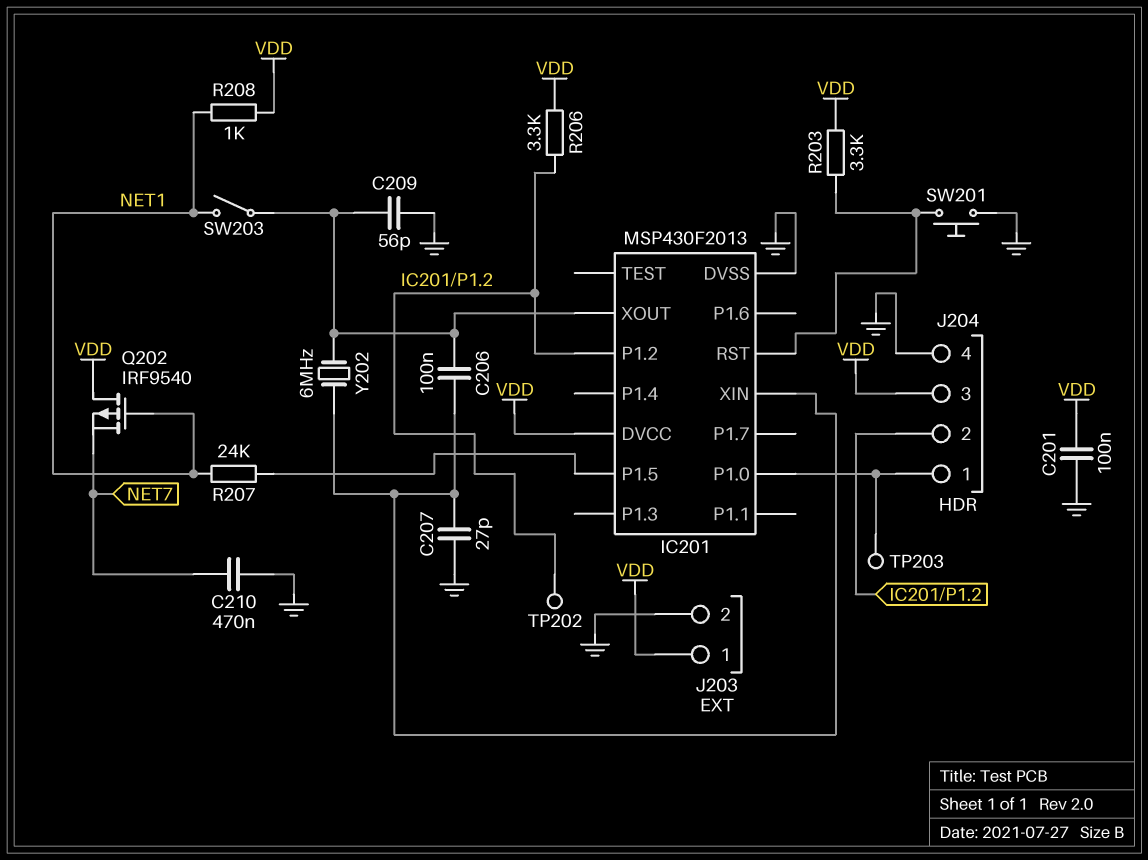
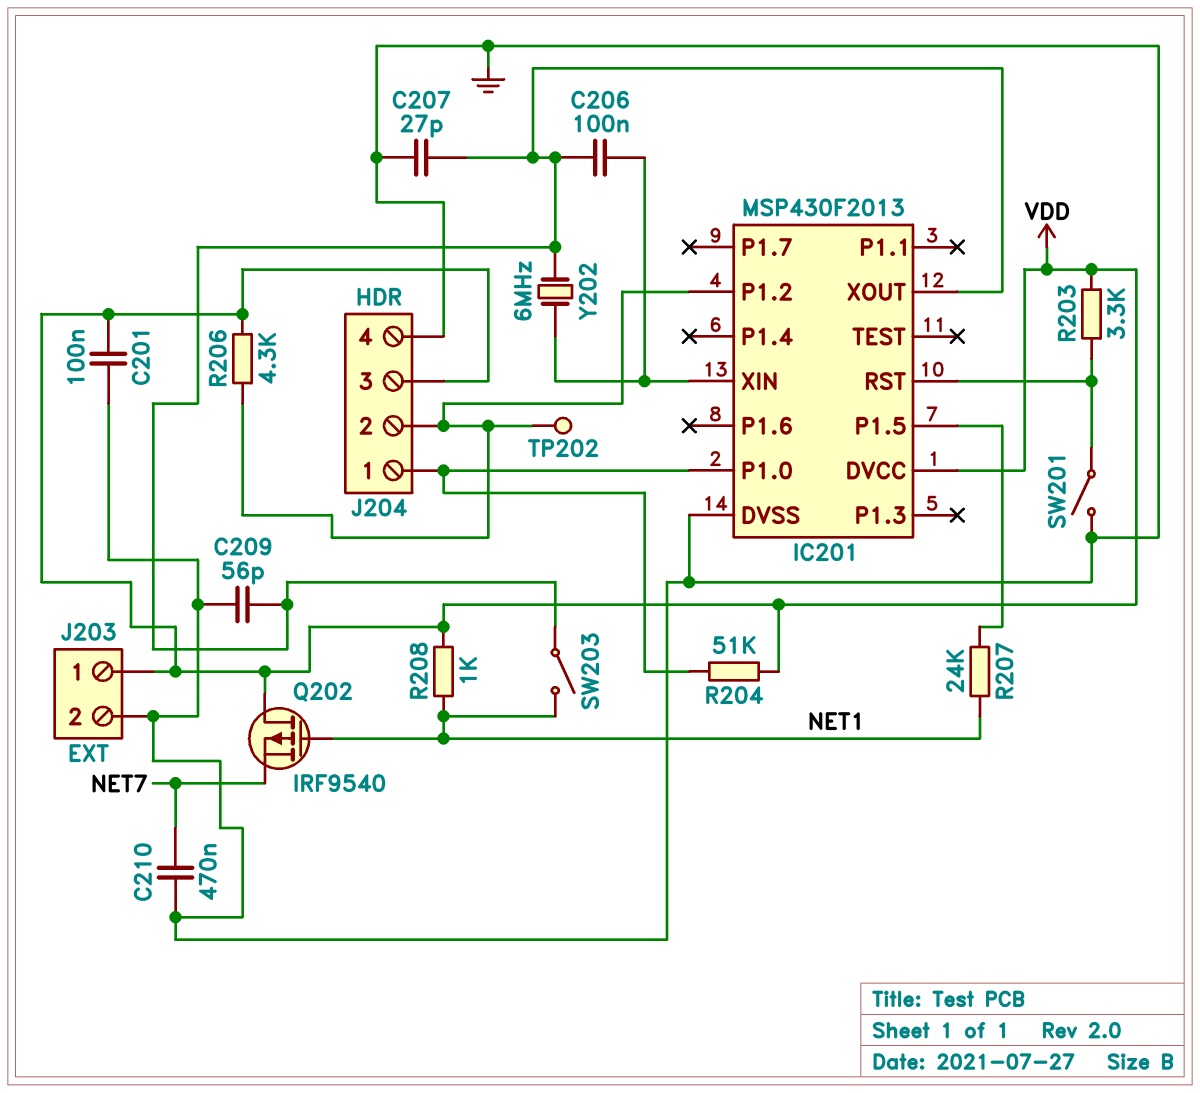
C207: 27pF (GND, IC201/XIN) -> 27pF (GND, IC201/XOUT)
R204: none -> 51k (IC201/P1.0, VDD)
R206: 3.3k (IC201/P1.2, VDD) -> 4.3k (IC201/P1.2, VDD)
SW201: button (GND, IC201/RST) -> switch (GND, IC201/RST)
TP203: test point (IC201/P1.0) -> none

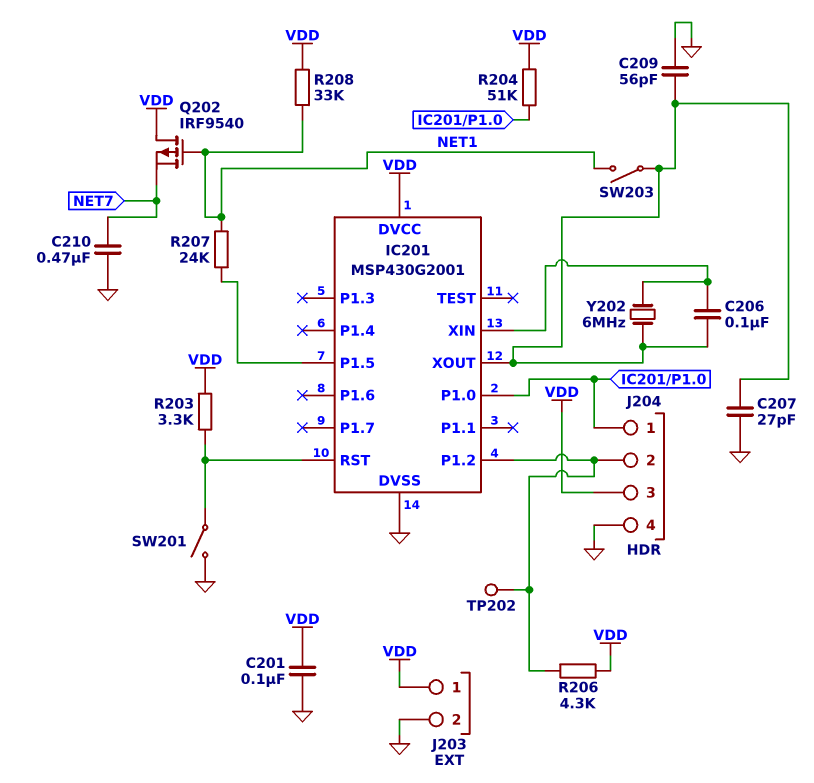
IC201: MSP430F2013 -> MSP430G2001
R208: 1k (NET1, VDD) -> 33k (NET1, VDD)

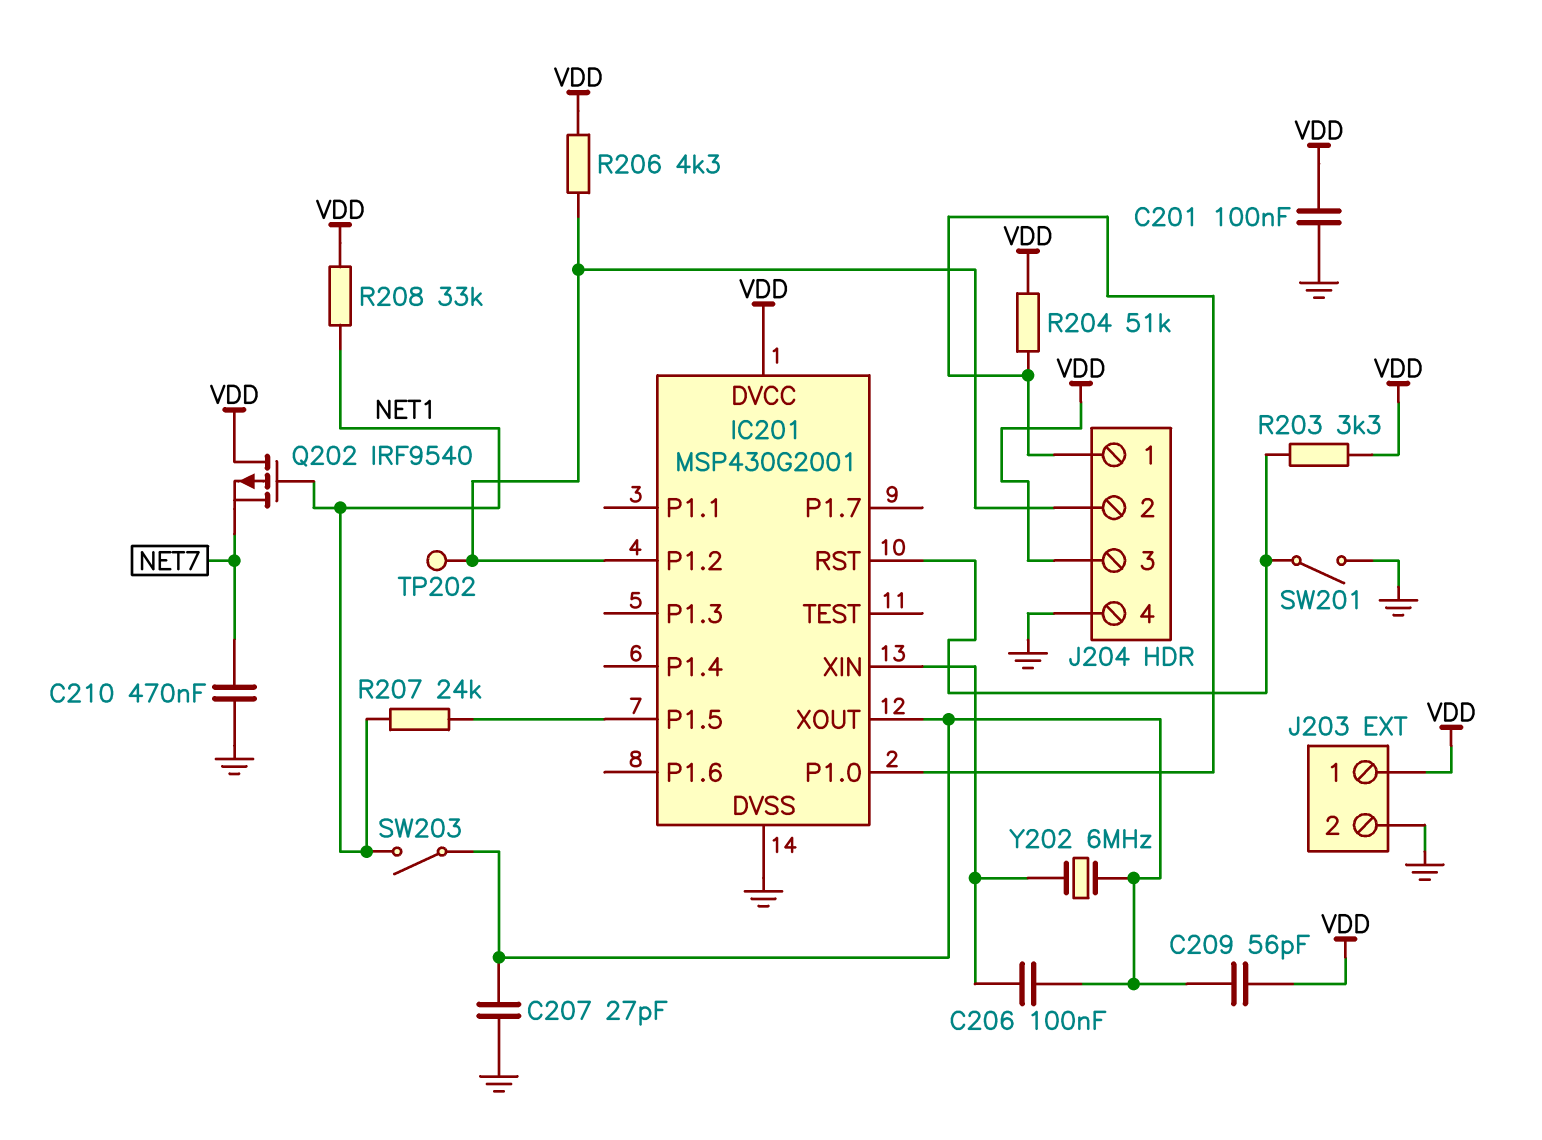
C209: 56pF (GND, IC201/XOUT) -> 56pF (IC201/XOUT, VDD)

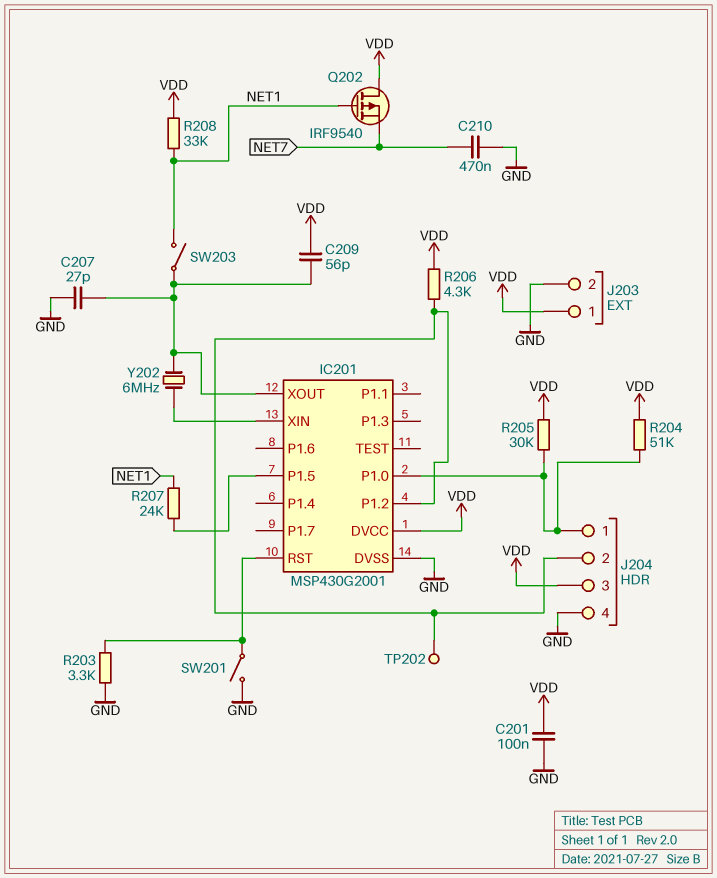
C206: 100nF (IC201/XIN, IC201/XOUT) -> none
R203: 3.3k (IC201/RST, VDD) -> 3.3k (GND, IC201/RST)
R205: none -> 30k (IC201/P1.0, VDD)

